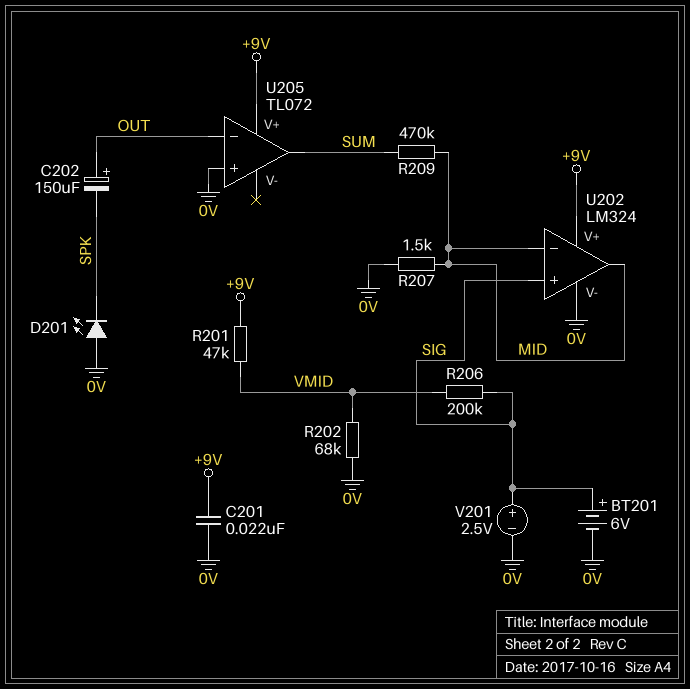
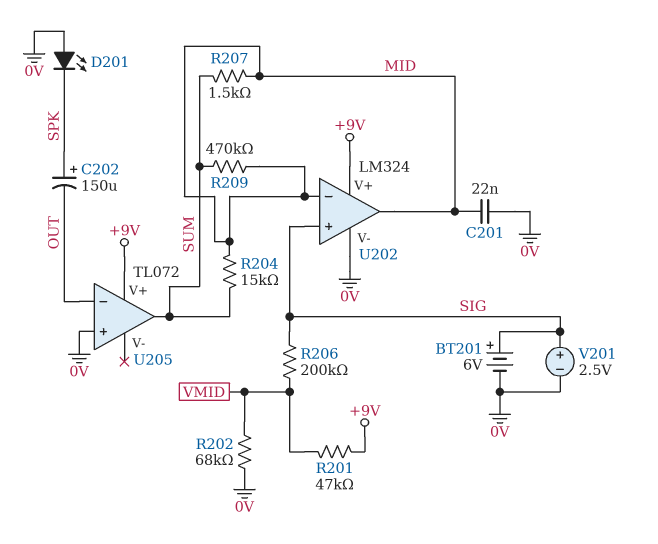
C201: 22nF (+9V, 0V) -> 22nF (0V, MID)
C202: 150uF (plus OUT, minus SPK) -> 150uF (plus SPK, minus OUT)
R204: none -> 15k (MID, SUM)
R207: 1.5k (0V, MID) -> 1.5k (MID, SUM)

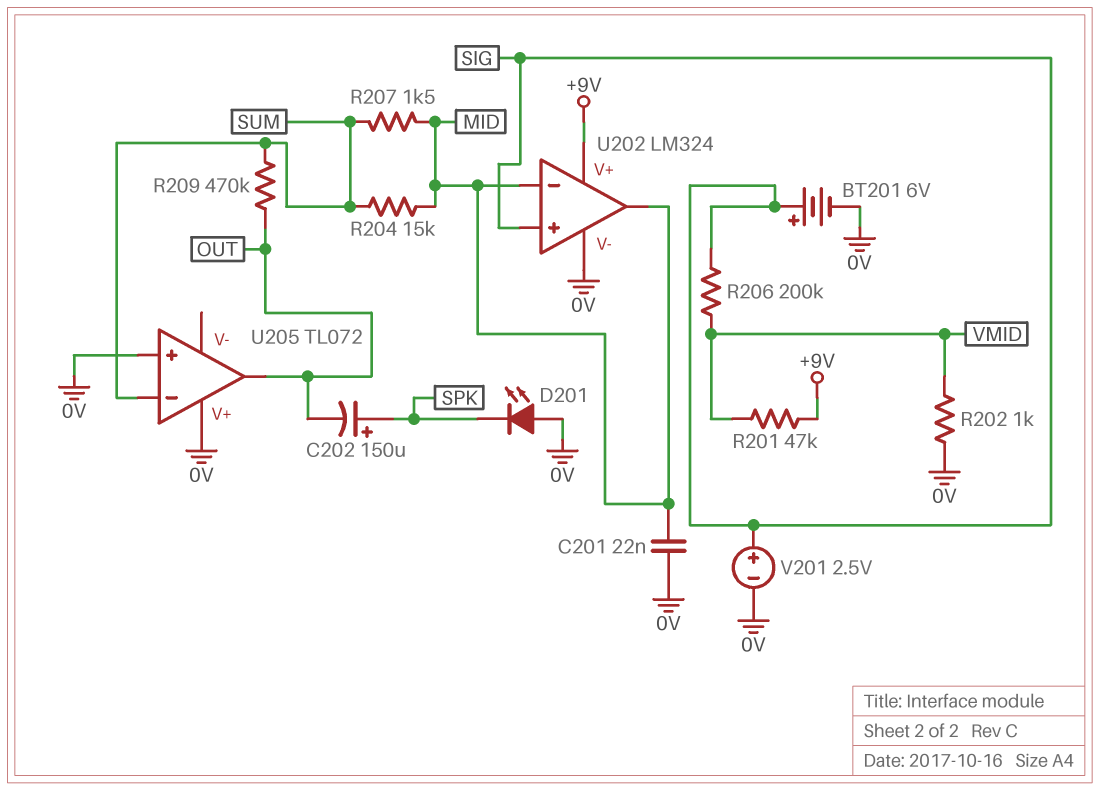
R202: 68k (0V, VMID) -> 1k (0V, VMID)
R209: 470k (MID, SUM) -> 470k (OUT, SUM)
U205 pin V+: +9V -> 0V
U205 pin in-: OUT -> SUM
U205 pin out: SUM -> OUT

